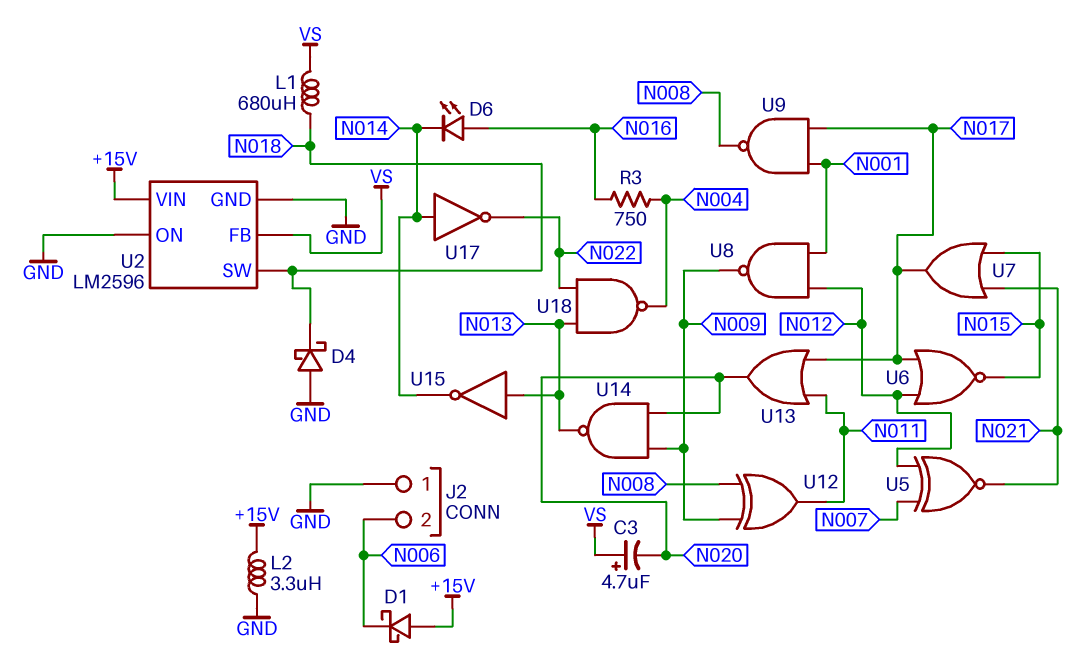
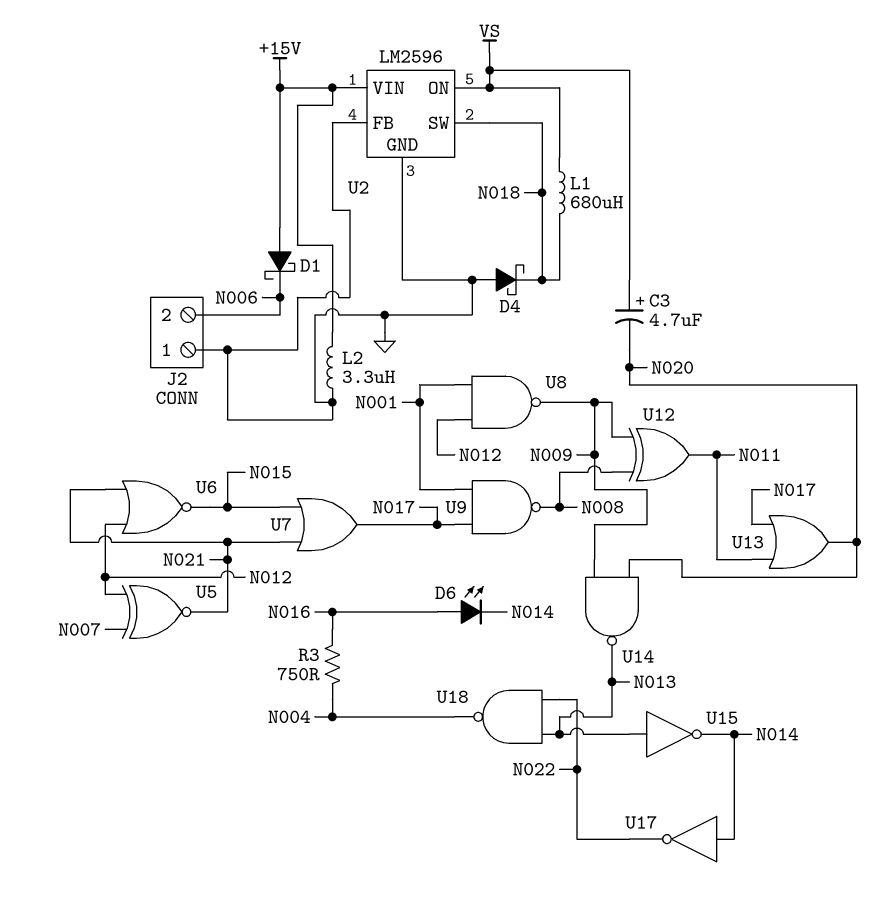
U2 pin FB: VS -> GND
U2 pin ON: GND -> VS
U6: NOR (in N012, in N017, out N015) -> NOR (in N012, in N021, out N015)

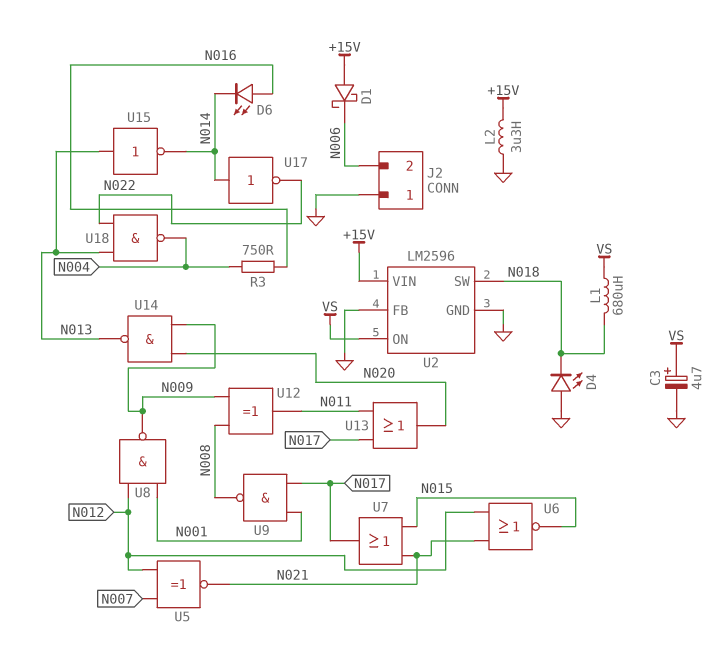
C3: 4.7uF (plus VS, minus N020) -> 4.7uF (plus VS, minus GND)
D4: schottky (A GND, K N018) -> LED (A GND, K N018)

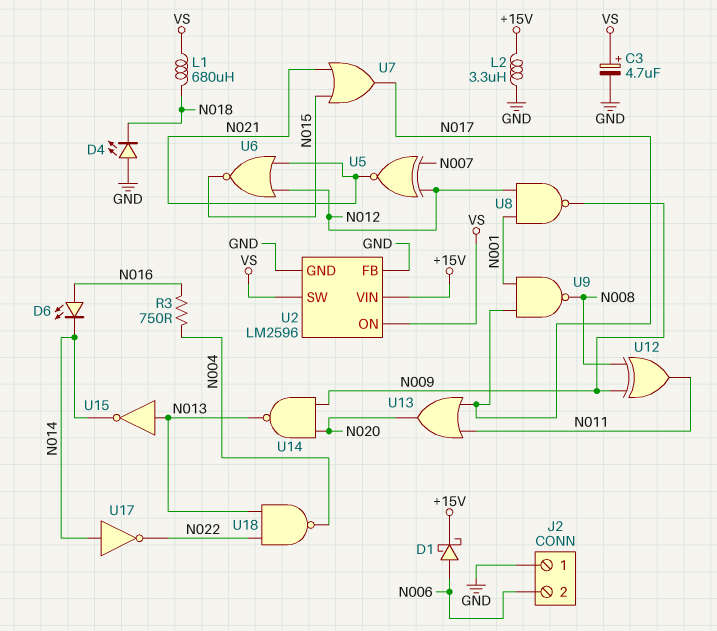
D1: schottky (A +15V, K N006) -> schottky (A N006, K +15V)
U2 pin SW: N018 -> VS

